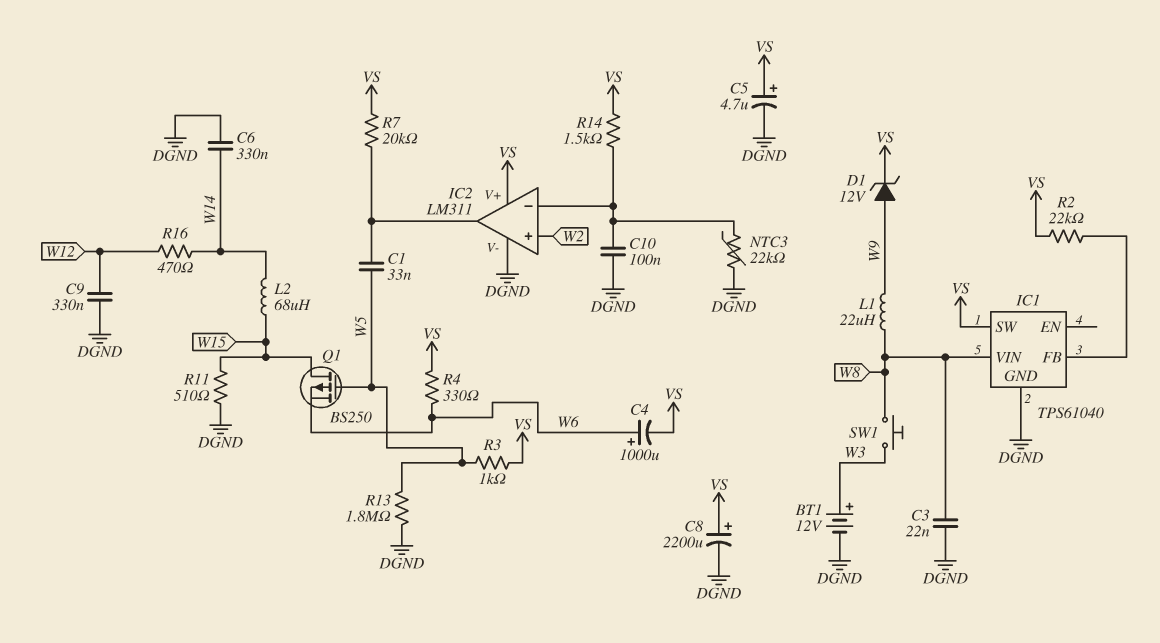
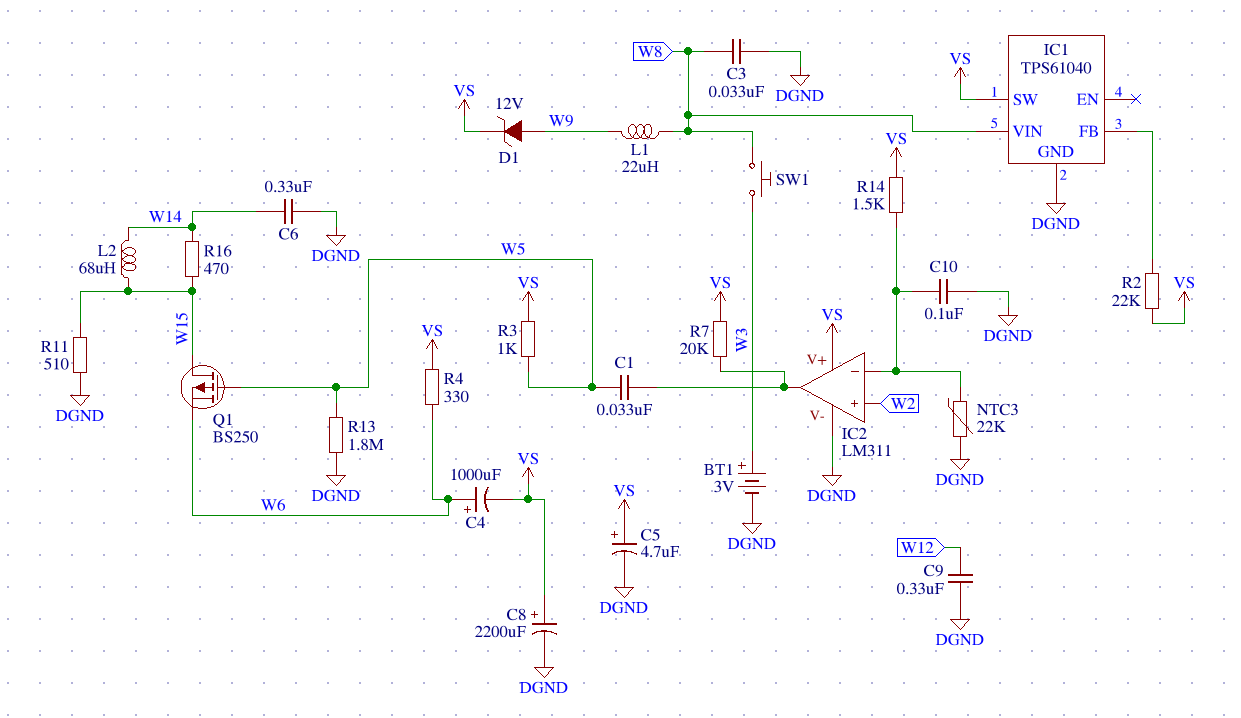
BT1: 12V (plus W3, minus DGND) -> 3V (plus W3, minus DGND)
C3: 22nF (DGND, W8) -> 33nF (DGND, W8)
R16: 470 (W12, W14) -> 470 (W14, W15)

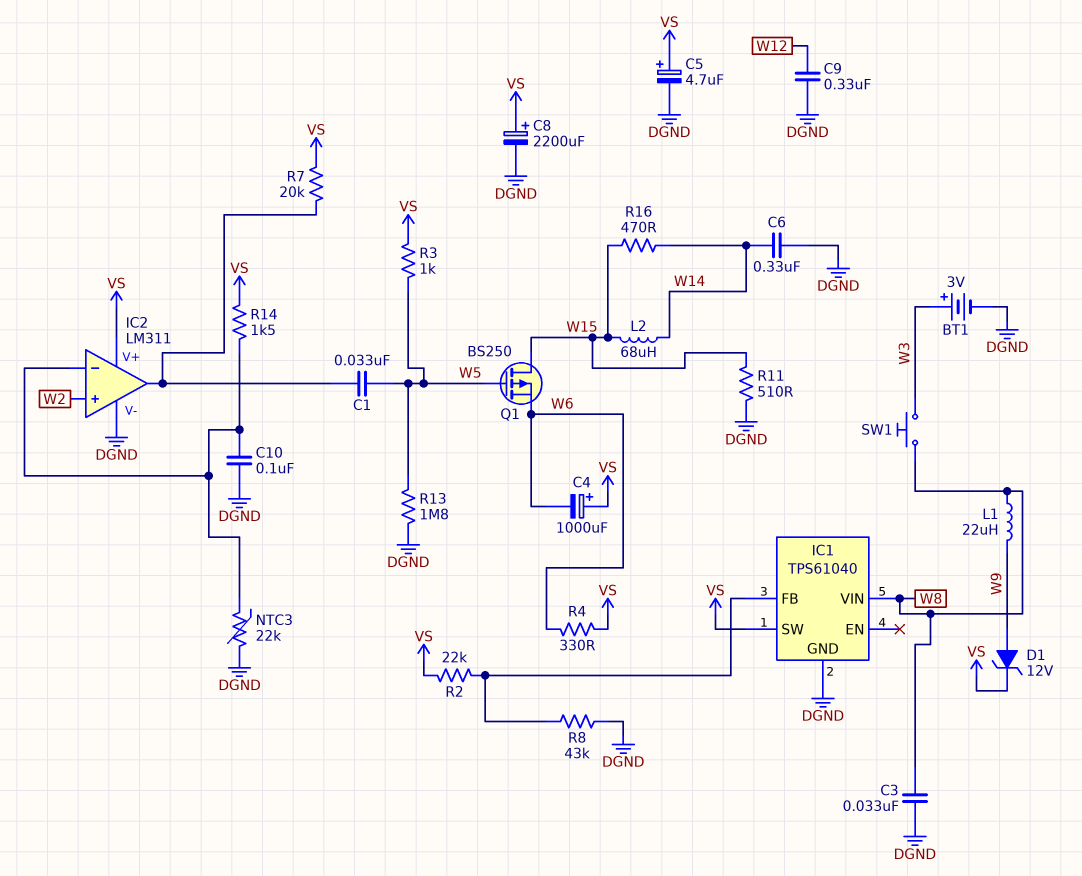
C4: 1000uF (plus W6, minus VS) -> 1000uF (plus VS, minus W6)
R8: none -> 43k (DGND, IC1/FB)

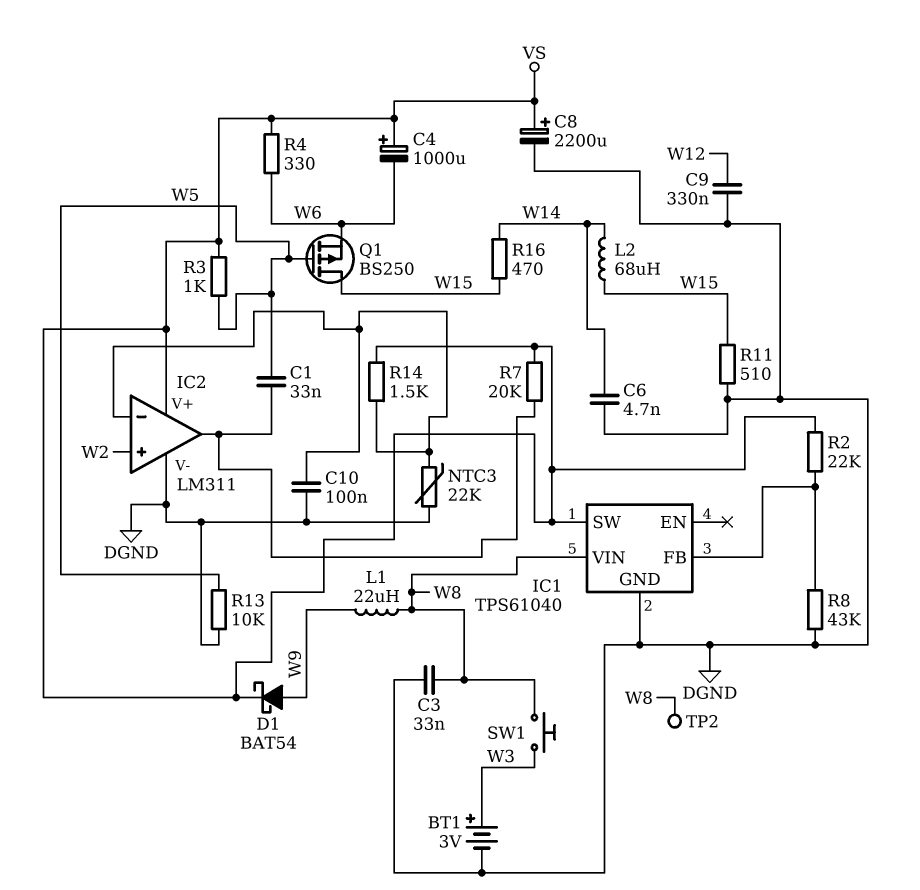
C5: 4.7uF (plus VS, minus DGND) -> none
C6: 330nF (DGND, W14) -> 4.7nF (DGND, W14)
D1: zener 12V (A W9, K VS) -> schottky BAT54 (A W9, K VS)
R13: 1.8M (DGND, W5) -> 10k (DGND, W5)
TP2: none -> test point (W8)

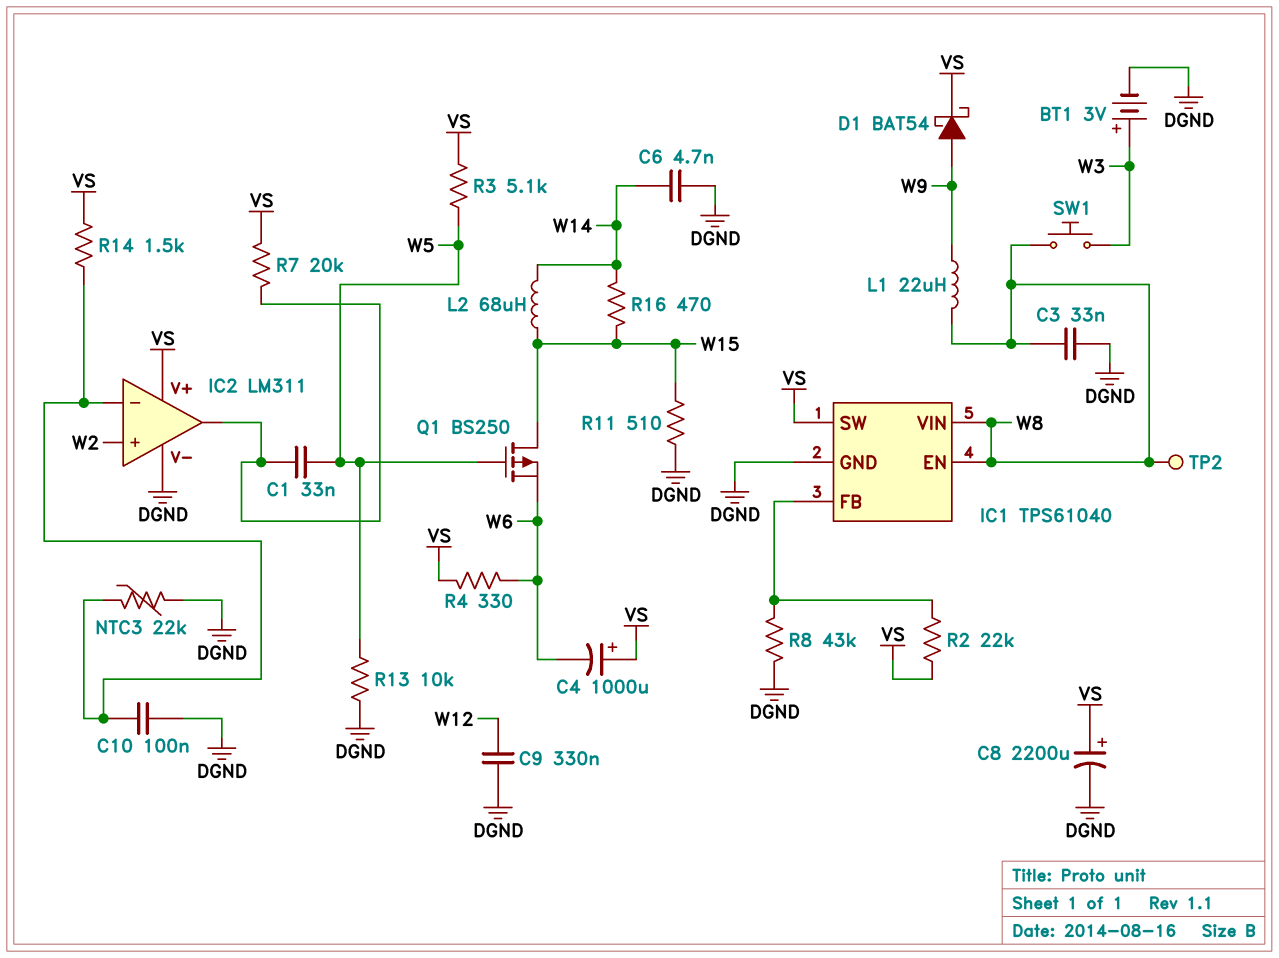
IC1 pin EN: none -> W8
R3: 1k (VS, W5) -> 5.1k (VS, W5)

